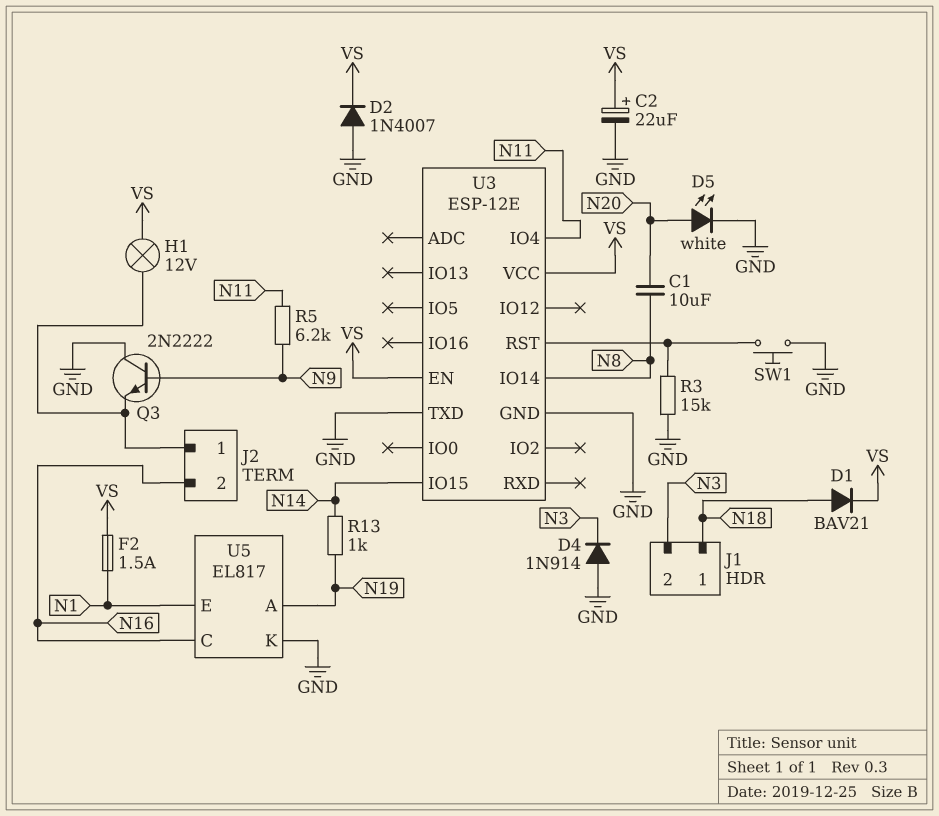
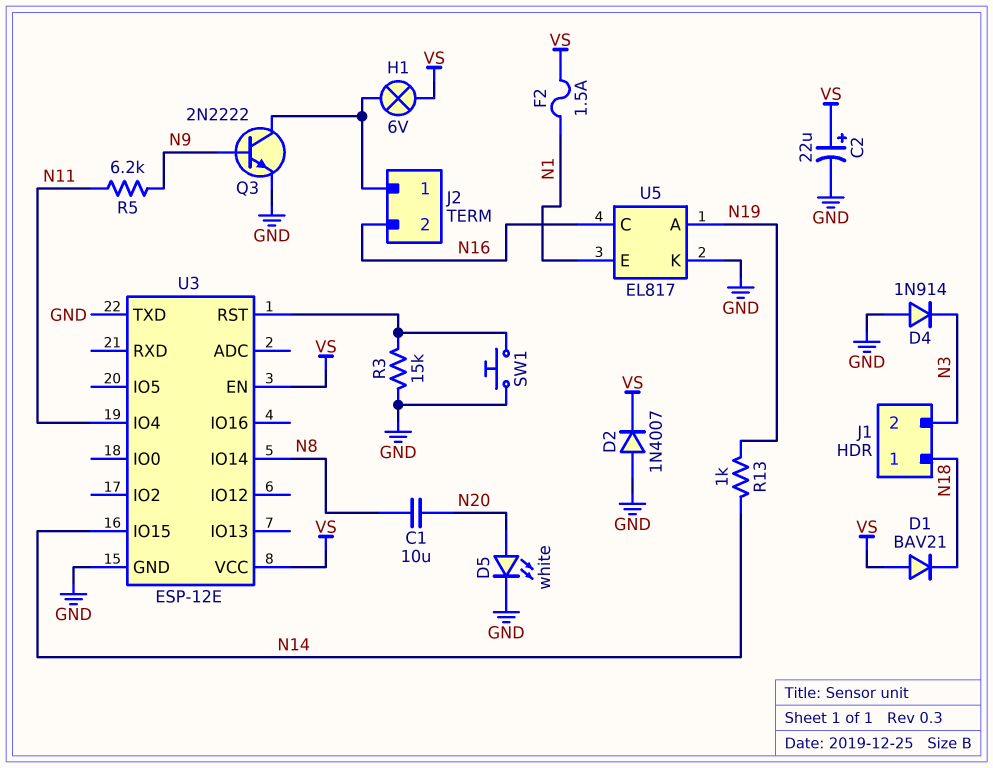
D1: diode BAV21 (A N18, K VS) -> diode BAV21 (A VS, K N18)
H1: lamp 12V (J2/1, VS) -> lamp 6V (J2/1, VS)
Q3: NPN 2N2222 (B N9, C GND, E J2/1) -> NPN 2N2222 (B N9, C J2/1, E GND)

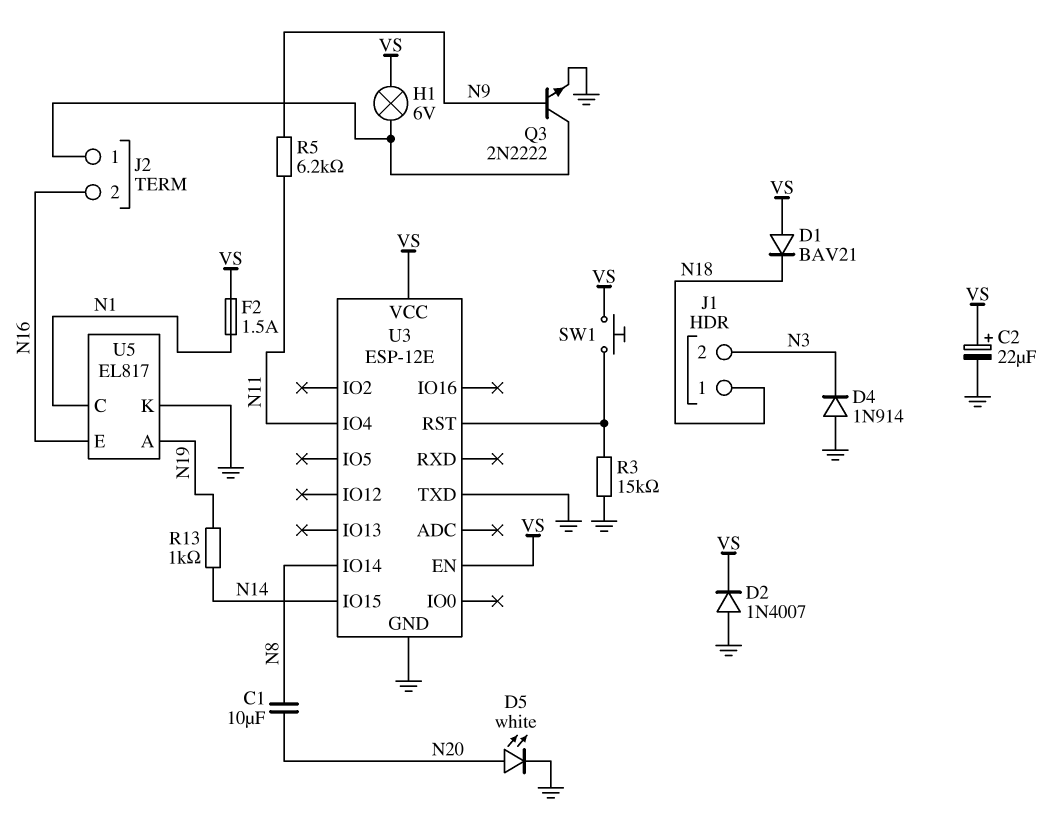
SW1: button (GND, U3/RST) -> button (U3/RST, VS)
U5 pin C: N16 -> N1
U5 pin E: N1 -> N16

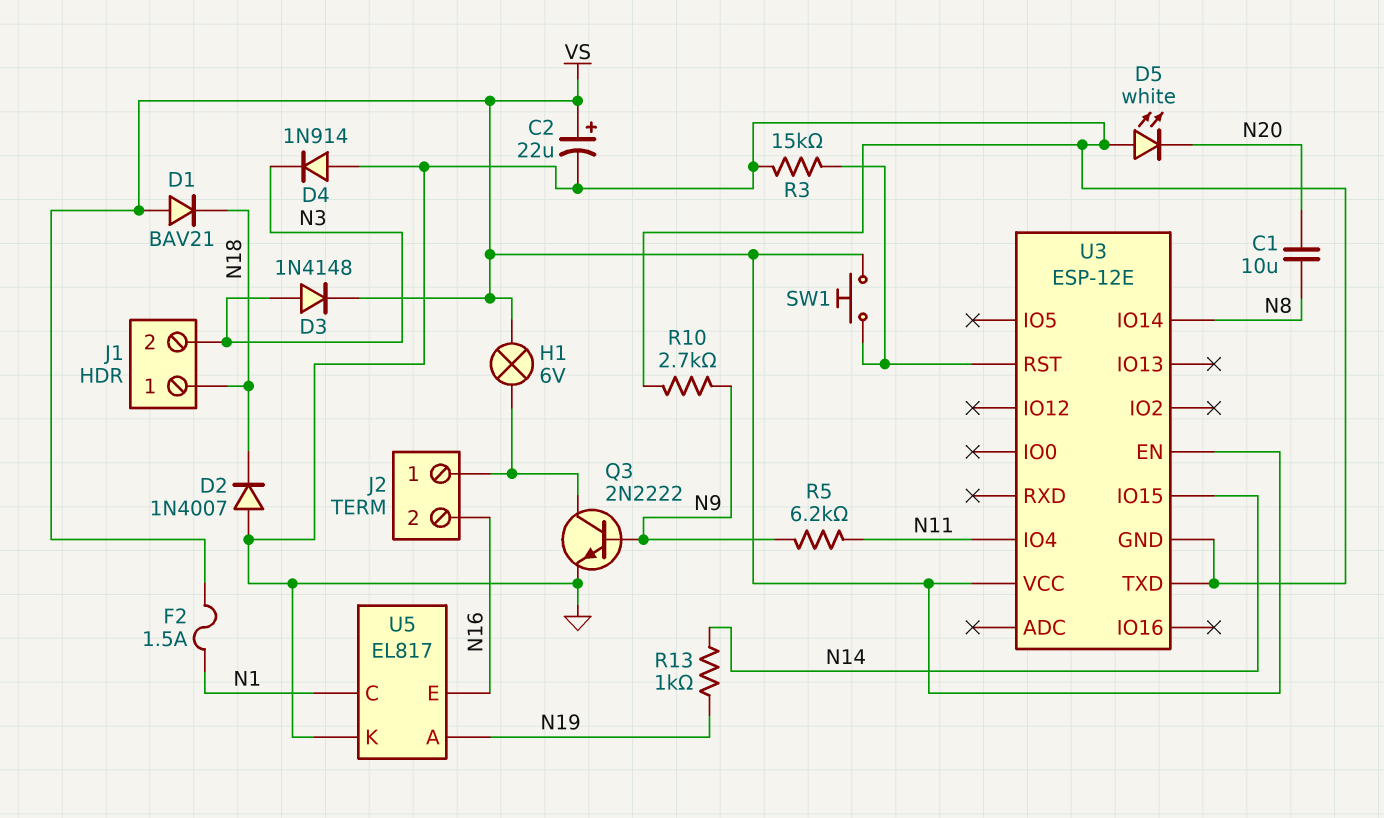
D2: diode 1N4007 (A GND, K VS) -> diode 1N4007 (A GND, K N18)
D3: none -> diode 1N4148 (A N3, K VS)
D5: LED white (A N20, K GND) -> LED white (A GND, K N20)
R10: none -> 2.7k (GND, N9)

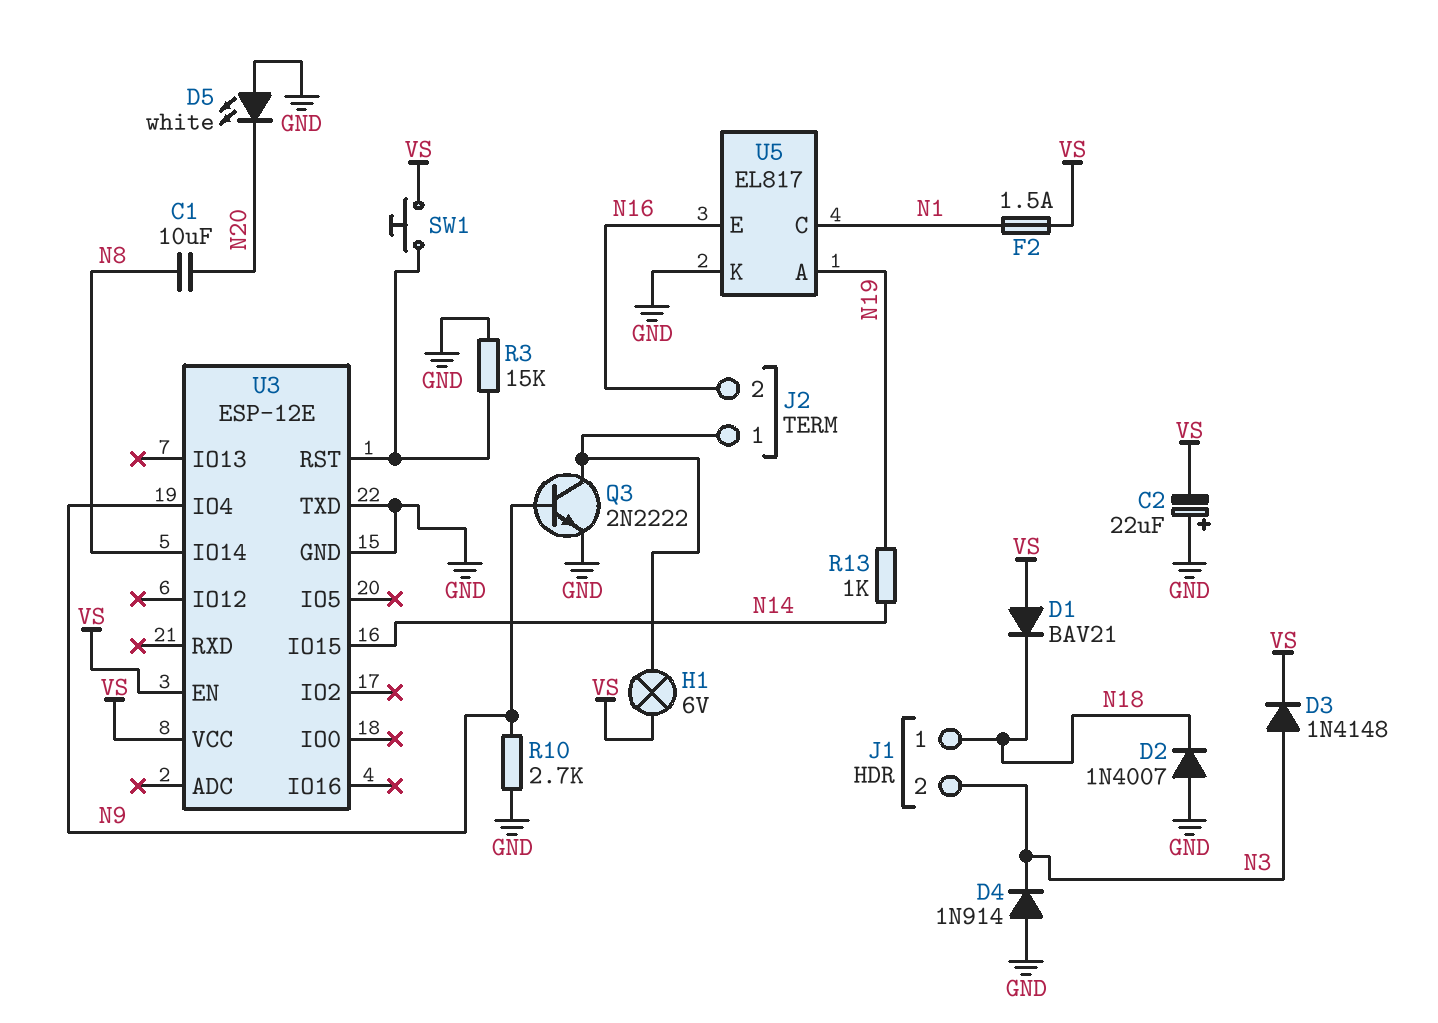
C2: 22uF (plus VS, minus GND) -> 22uF (plus GND, minus VS)
R5: 6.2k (N9, N11) -> none
U3 pin IO4: N11 -> N9

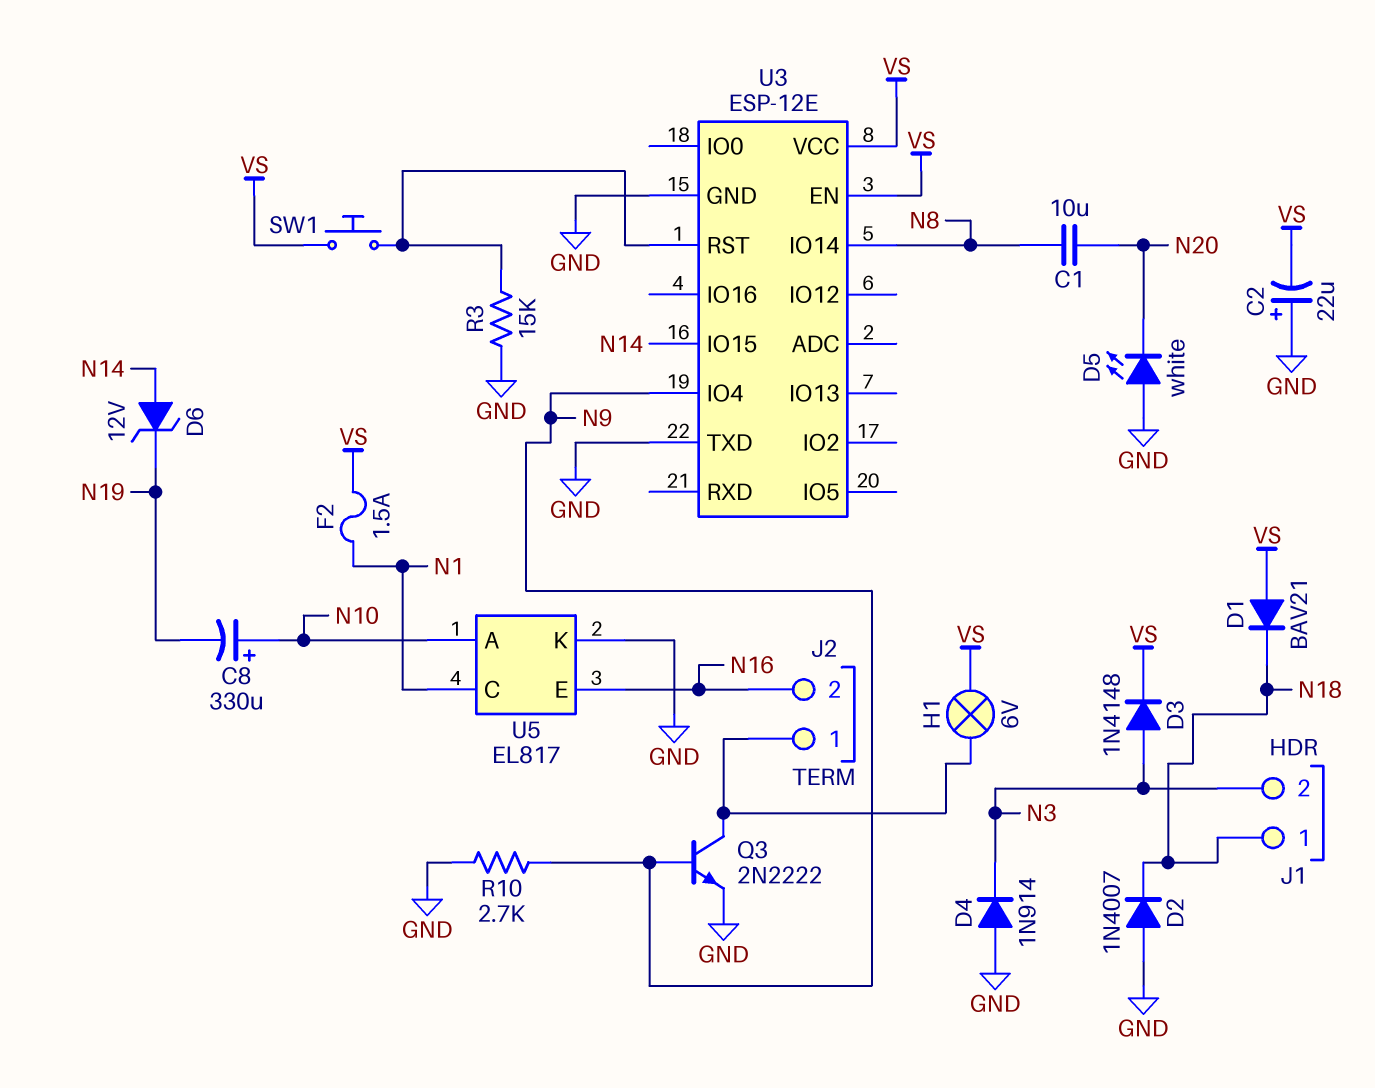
C8: none -> 330uF (plus N10, minus N19)
D6: none -> zener 12V (A N14, K N19)
R13: 1k (N14, N19) -> none
U5 pin A: N19 -> N10

